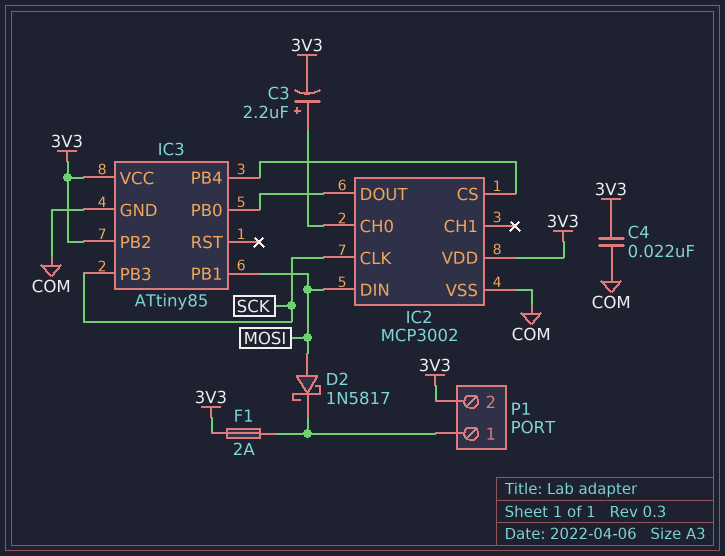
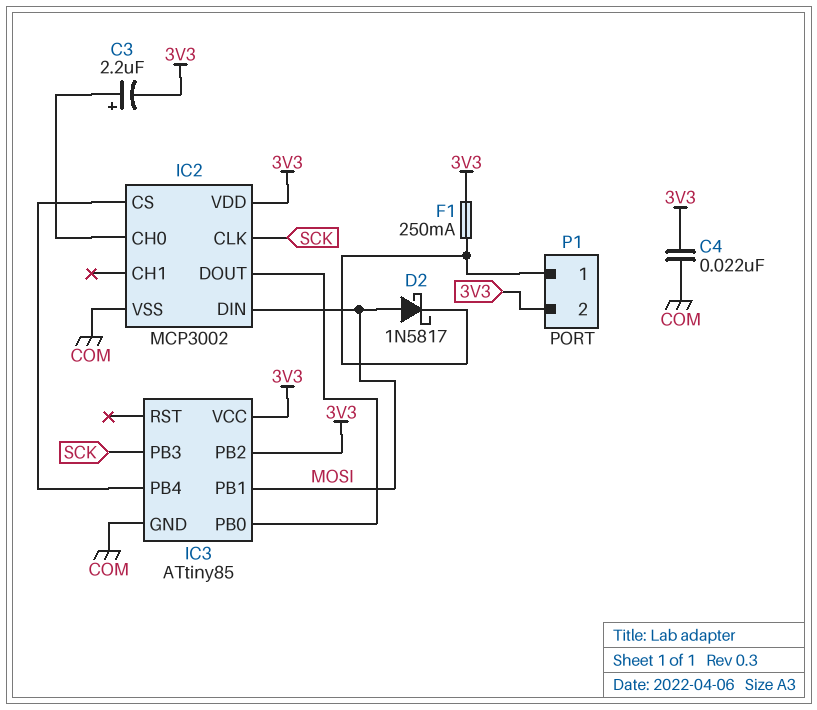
F1: 2A (3V3, P1/1) -> 250mA (3V3, P1/1)

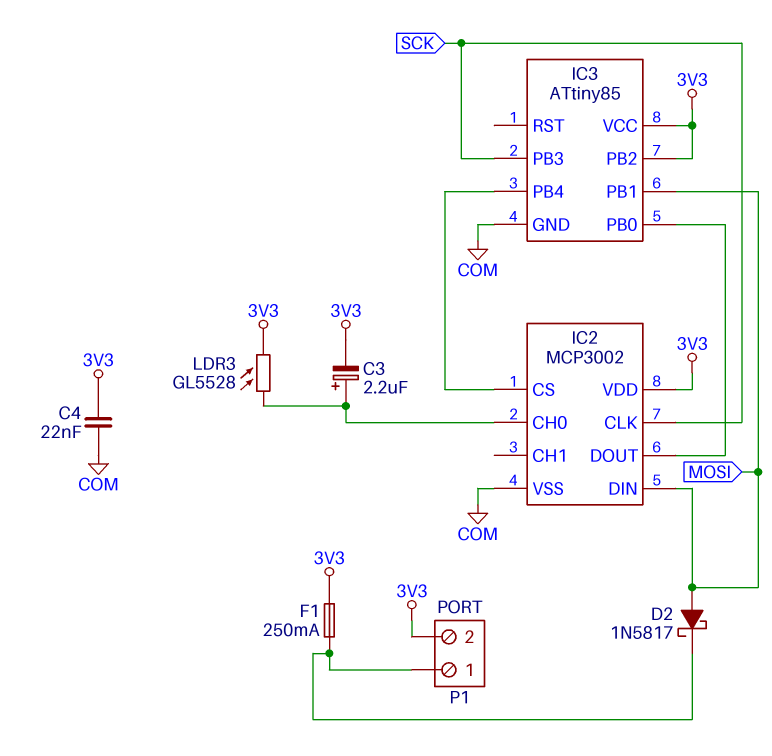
LDR3: none -> GL5528 (3V3, IC2/CH0)

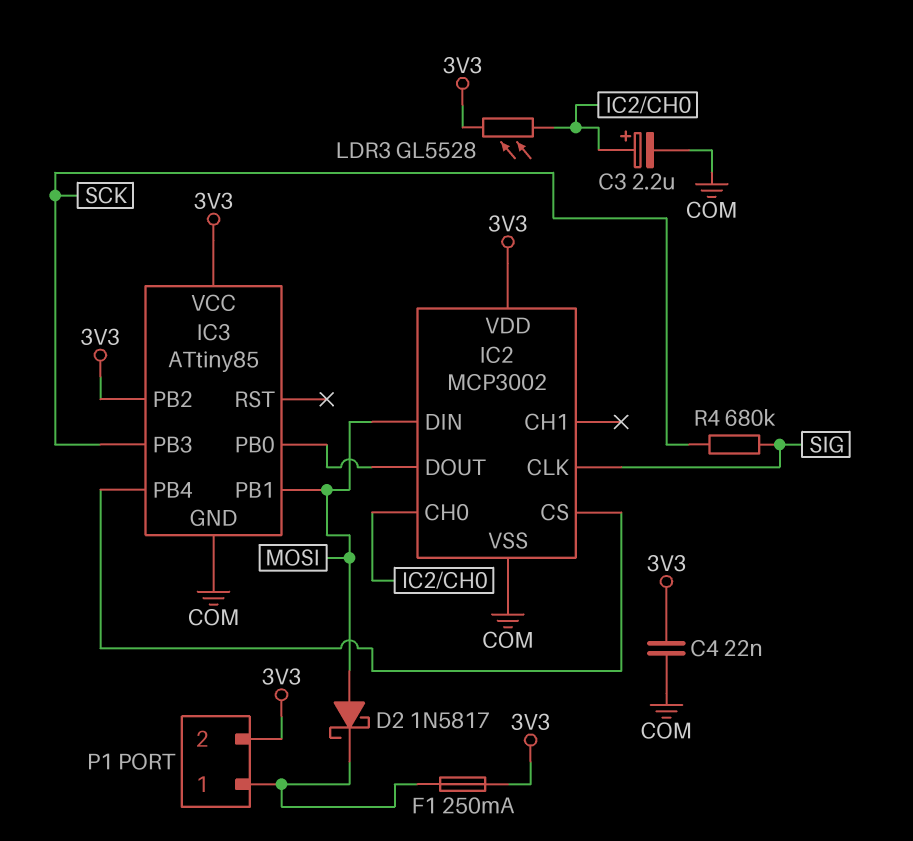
C3: 2.2uF (plus IC2/CH0, minus 3V3) -> 2.2uF (plus IC2/CH0, minus COM)
IC2 pin CLK: SCK -> SIG
R4: none -> 680k (SCK, SIG)

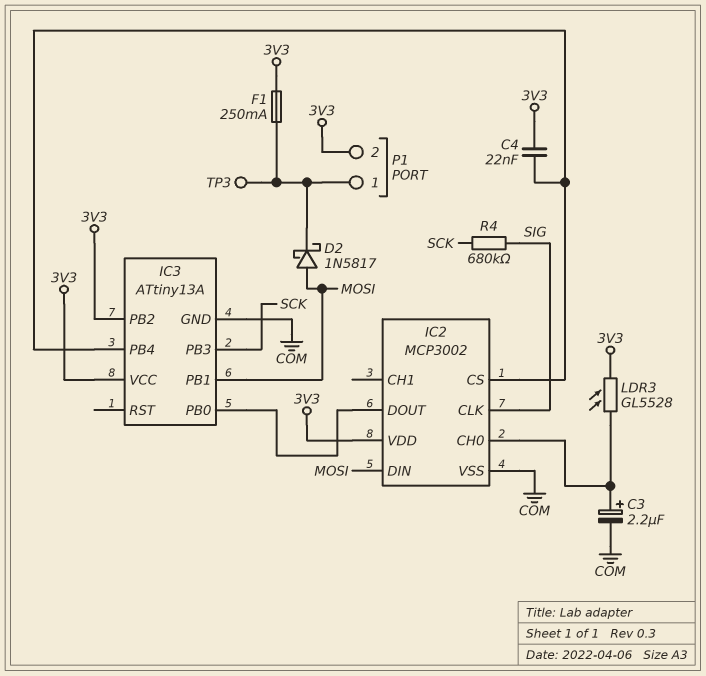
C4: 22nF (3V3, COM) -> 22nF (3V3, IC2/CS)
IC3: ATtiny85 -> ATtiny13A
TP3: none -> test point (P1/1)

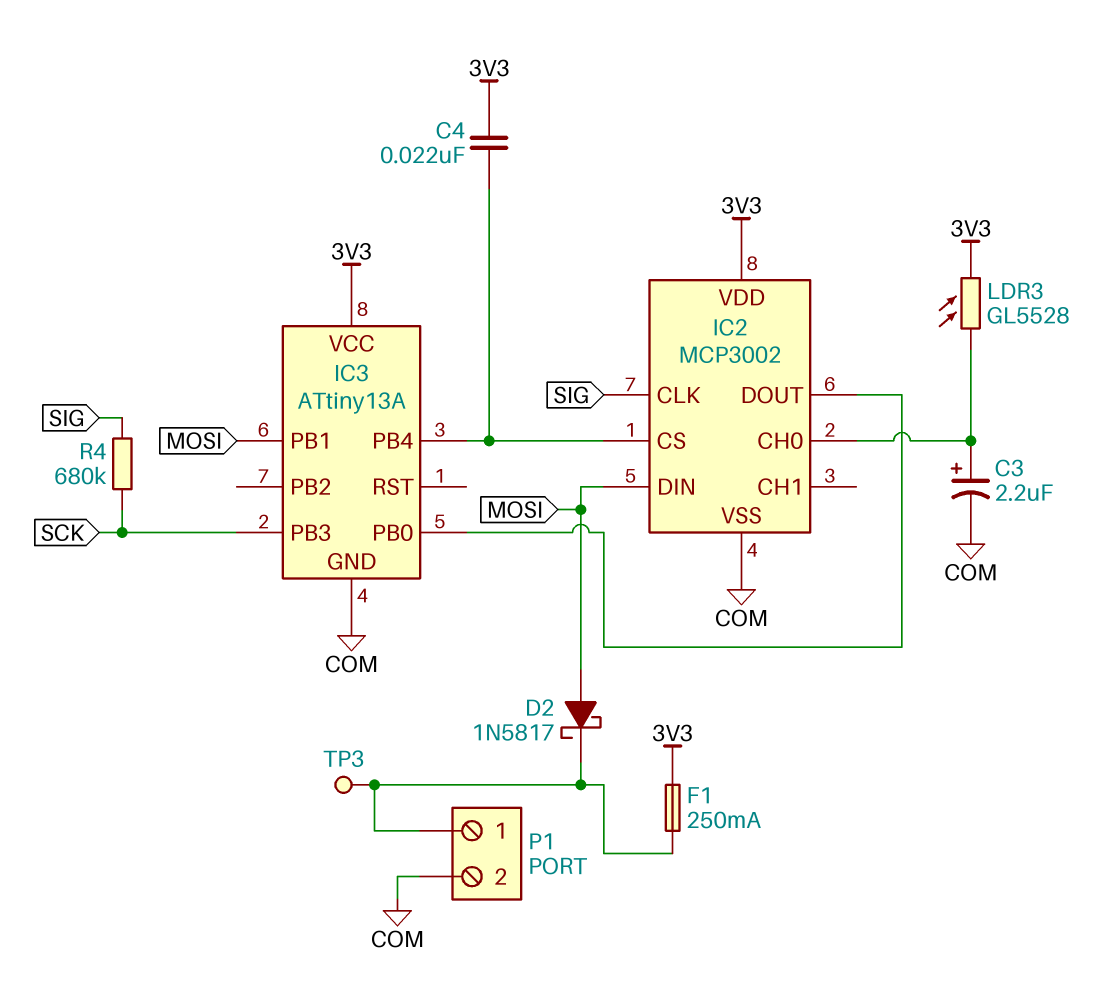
IC3 pin PB2: 3V3 -> none
P1 pin 2: 3V3 -> COM

